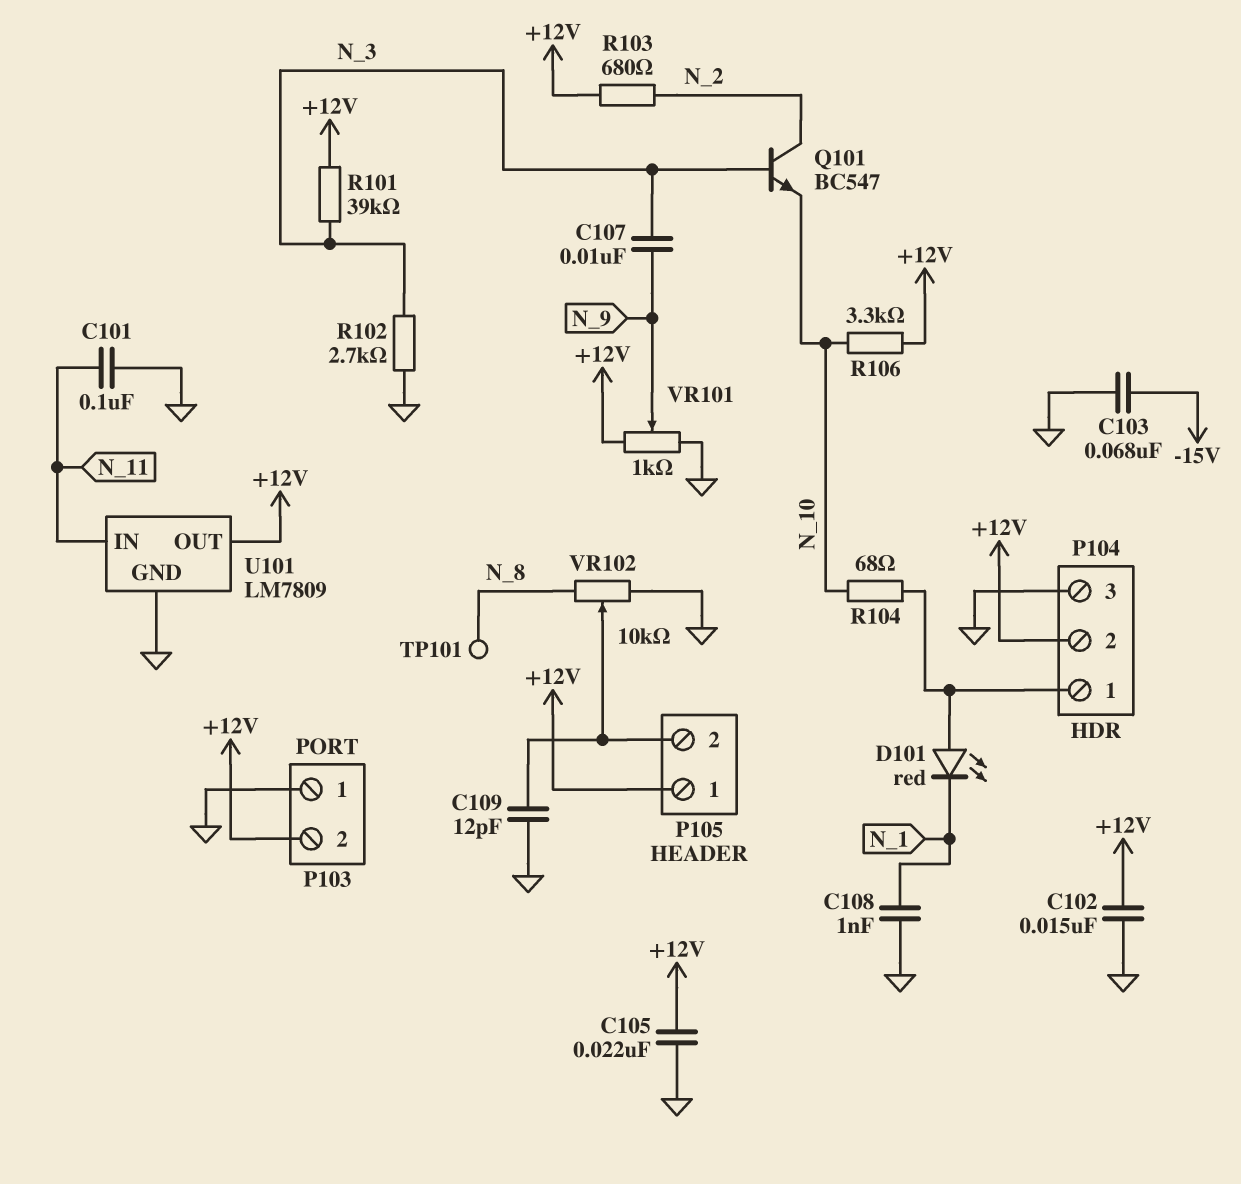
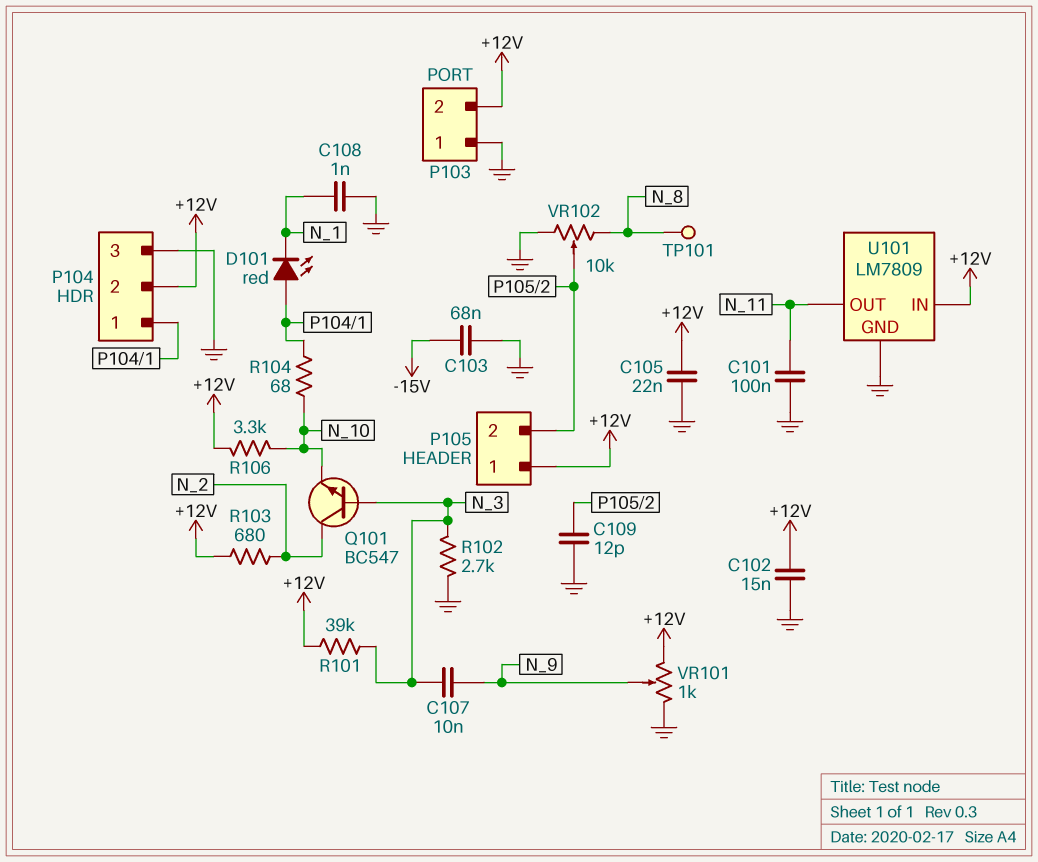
U101 pin IN: N_11 -> +12V
U101 pin OUT: +12V -> N_11

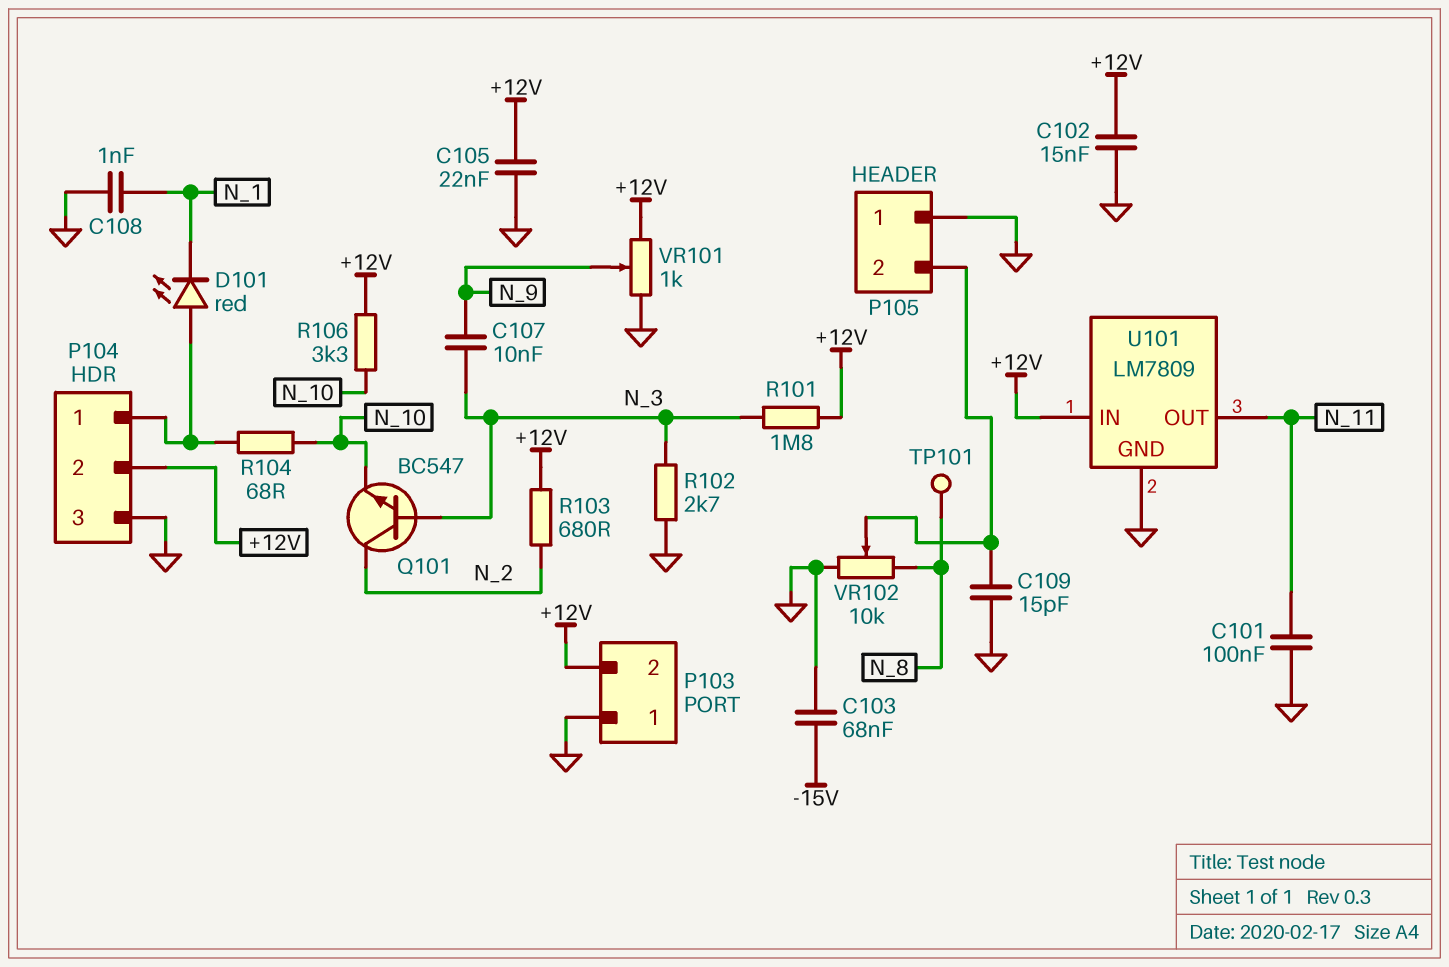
C109: 12pF (GND, P105/2) -> 15pF (GND, P105/2)
P105 pin 1: +12V -> GND
R101: 39k (+12V, N_3) -> 1.8M (+12V, N_3)

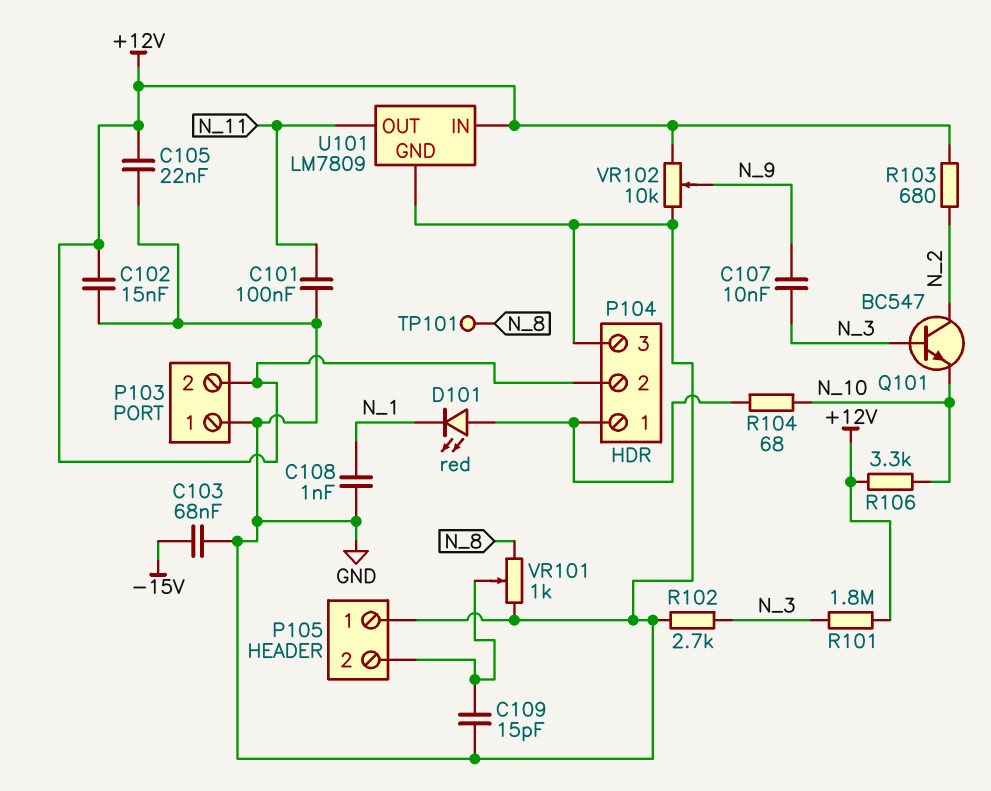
VR101: 1k (+12V, GND, wiper N_9) -> 1k (GND, N_8, wiper P105/2)
VR102: 10k (GND, N_8, wiper P105/2) -> 10k (+12V, GND, wiper N_9)

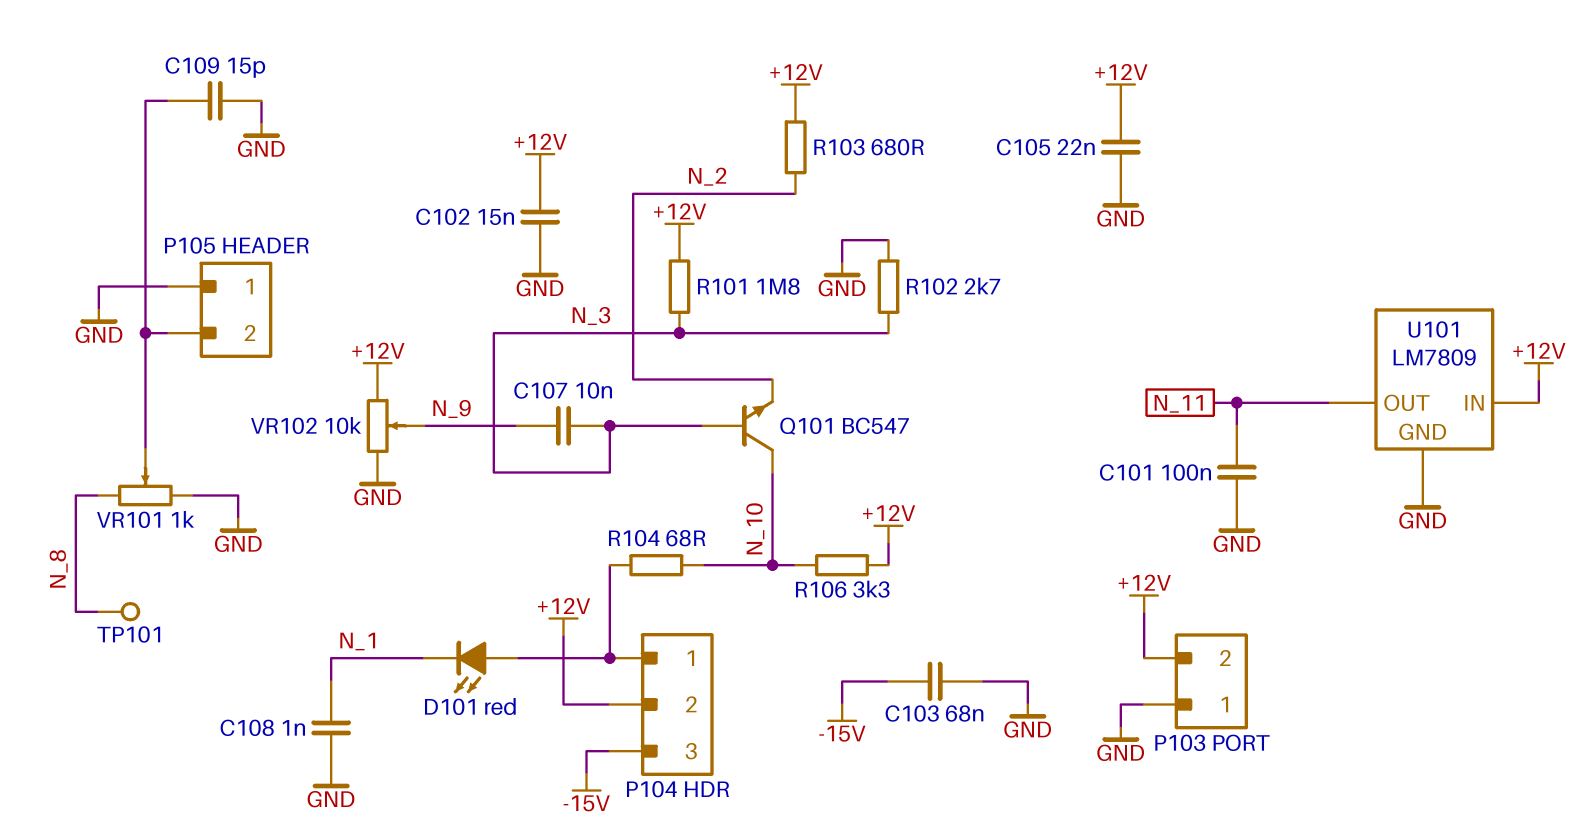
P104 pin 3: GND -> -15V
Q101: NPN BC547 (B N_3, C N_2, E N_10) -> NPN BC547 (B N_3, C N_10, E N_2)

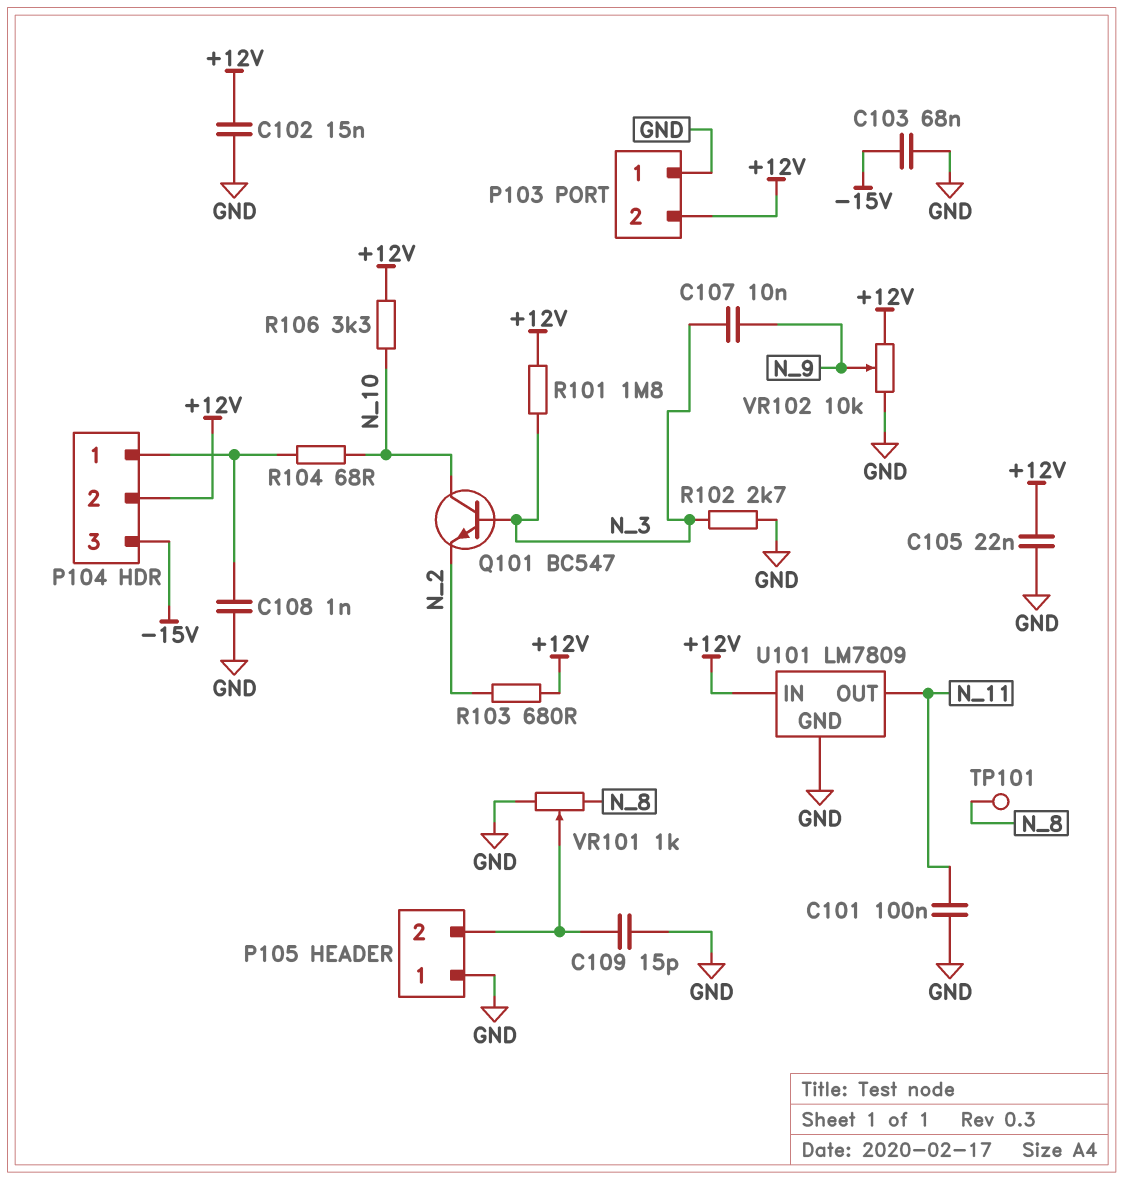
C108: 1nF (GND, N_1) -> 1nF (GND, P104/1)
D101: LED red (A P104/1, K N_1) -> none

